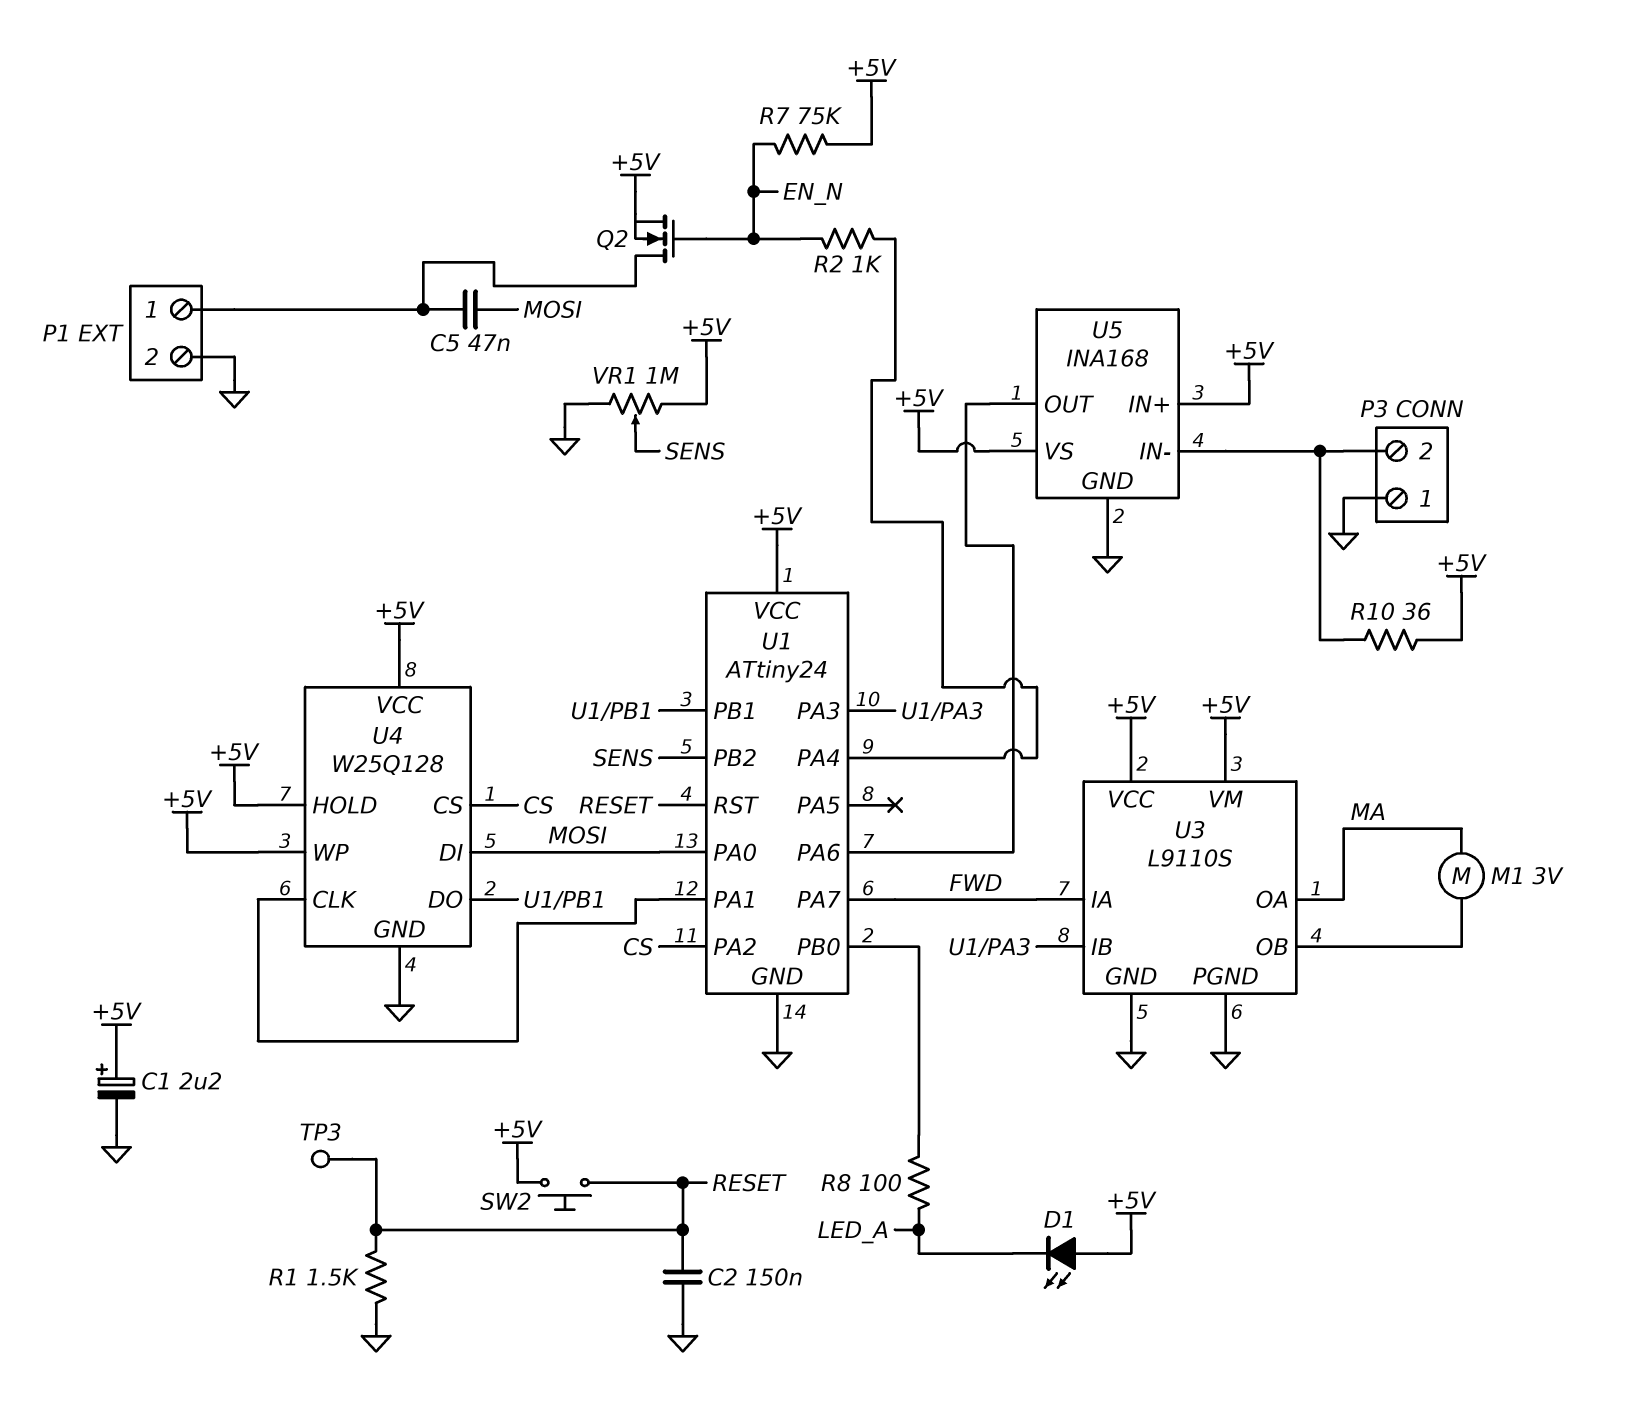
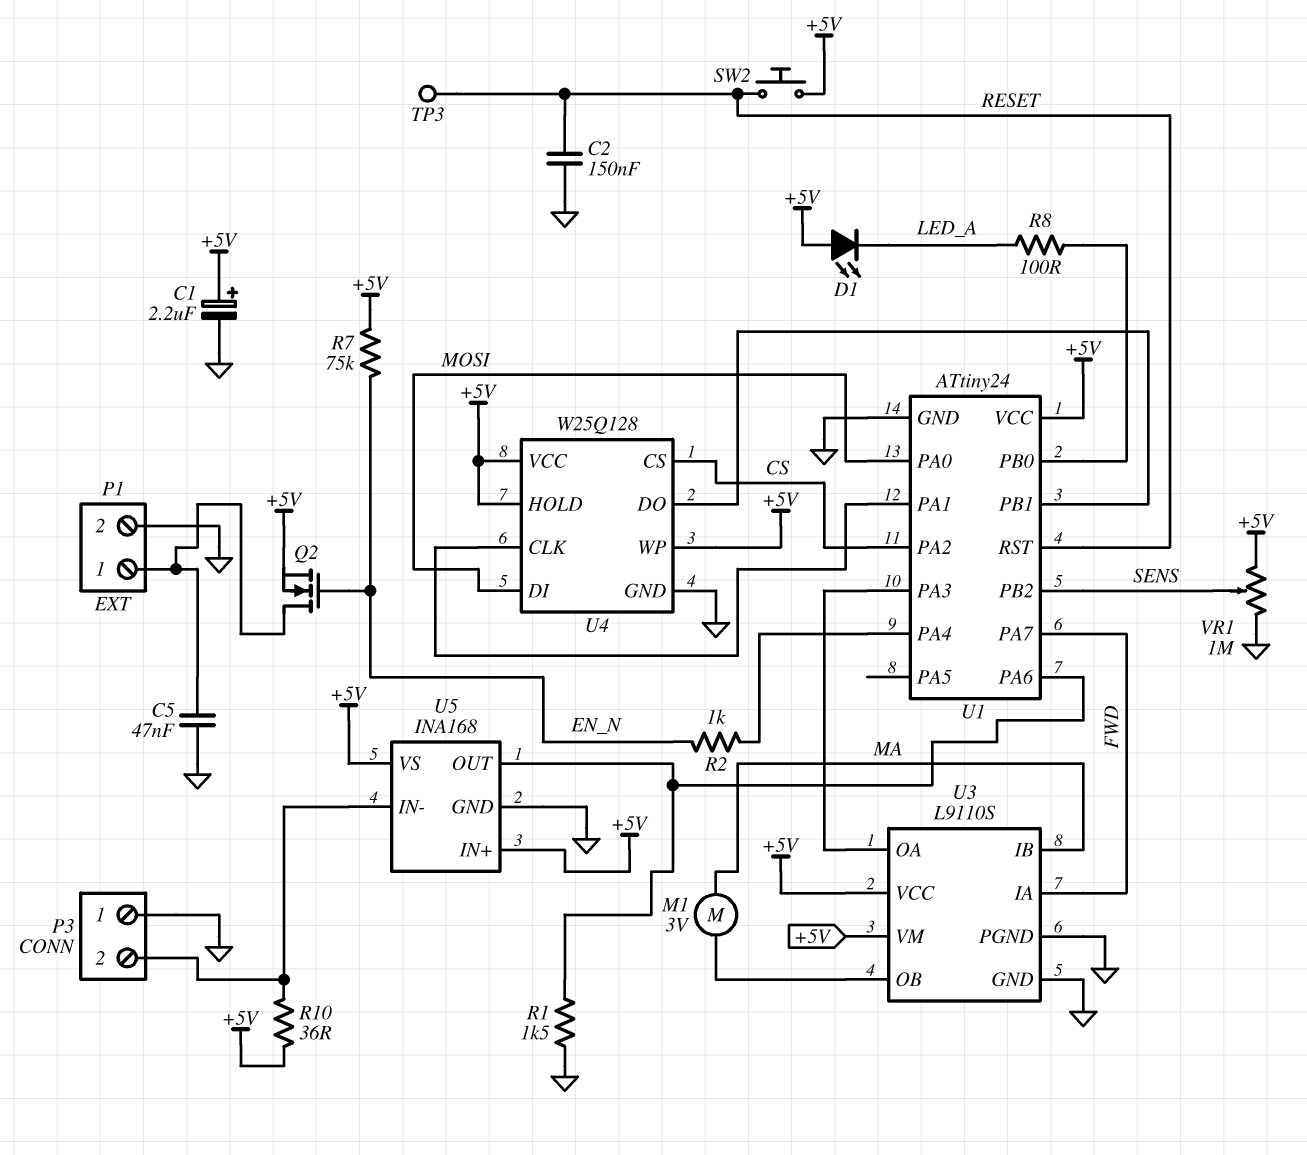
C5: 47nF (MOSI, P1/1) -> 47nF (GND, P1/1)
R1: 1.5k (GND, RESET) -> 1.5k (GND, U1/PA6)
U3 pin IB: U1/PA3 -> MA
U3 pin OA: MA -> U1/PA3

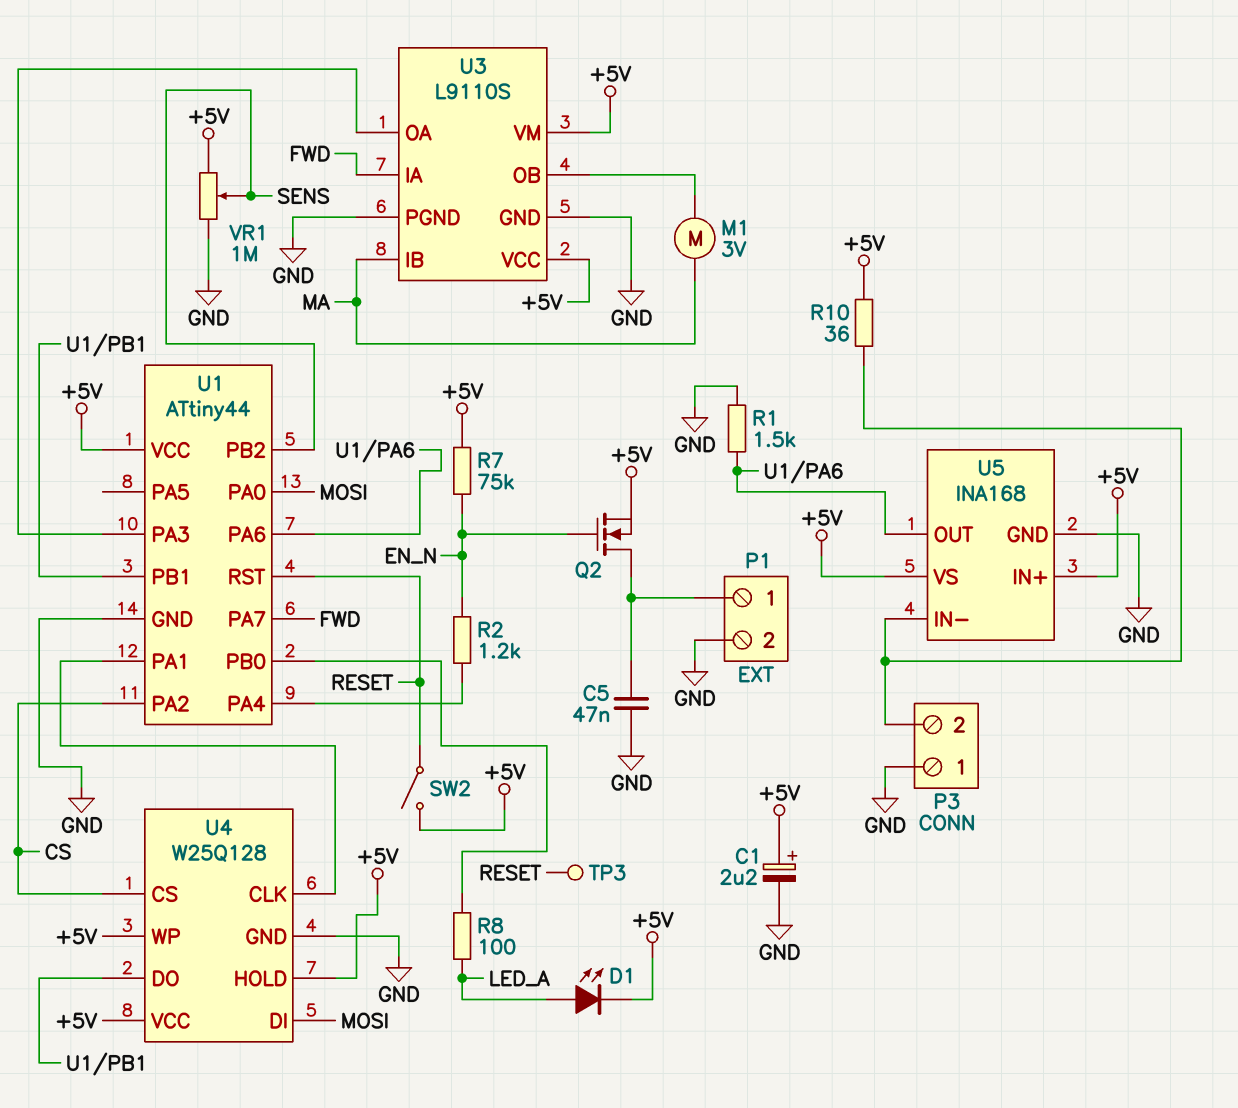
C2: 150nF (GND, RESET) -> none
D1: LED (A +5V, K LED_A) -> LED (A LED_A, K +5V)
R2: 1k (EN_N, U1/PA4) -> 1.2k (EN_N, U1/PA4)
SW2: button (+5V, RESET) -> switch (+5V, RESET)
U1: ATtiny24 -> ATtiny44

